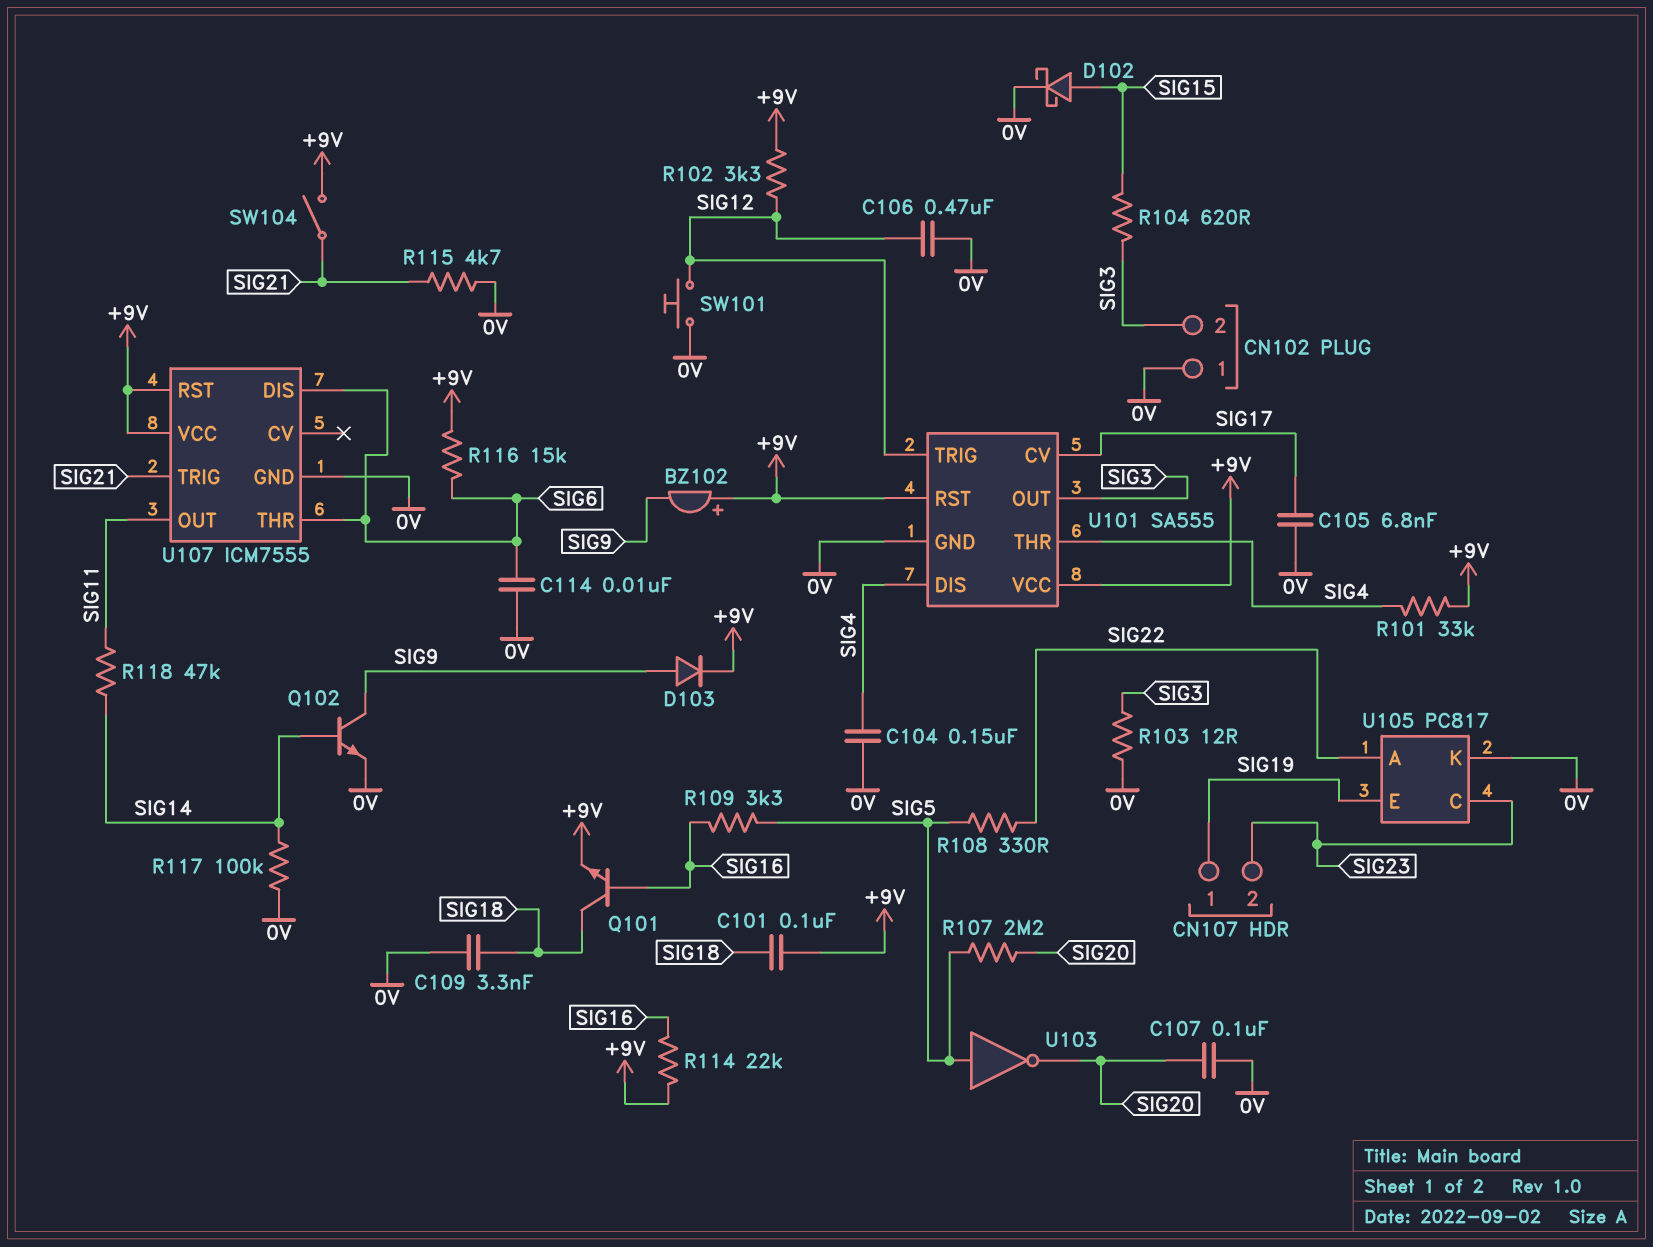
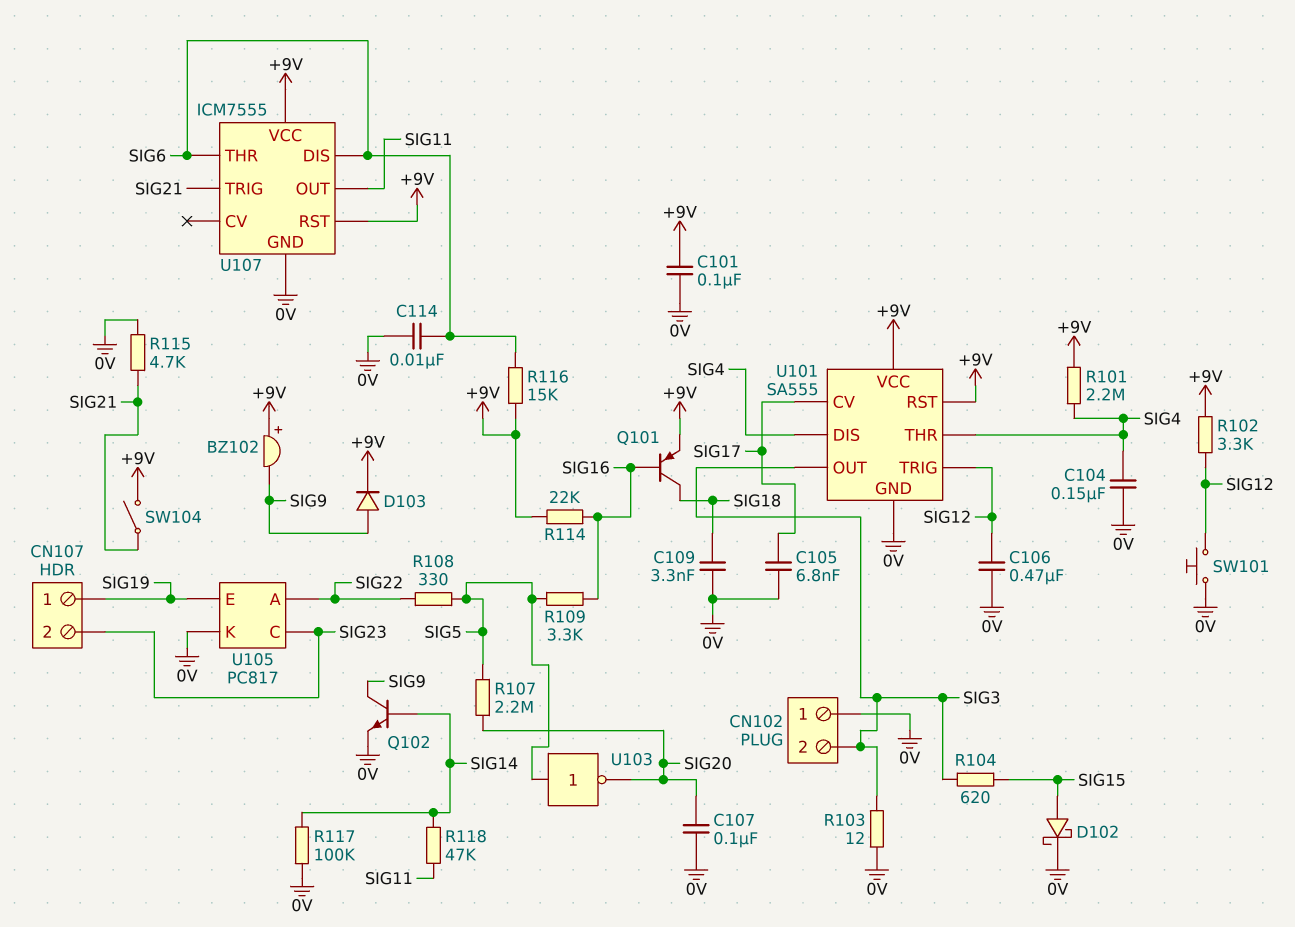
C101: 100nF (+9V, SIG18) -> 100nF (+9V, 0V)
Q101: NPN (B SIG16, C SIG18, E +9V) -> PNP (B SIG16, C SIG18, E +9V)
R101: 33k (+9V, SIG4) -> 2.2M (+9V, SIG4)

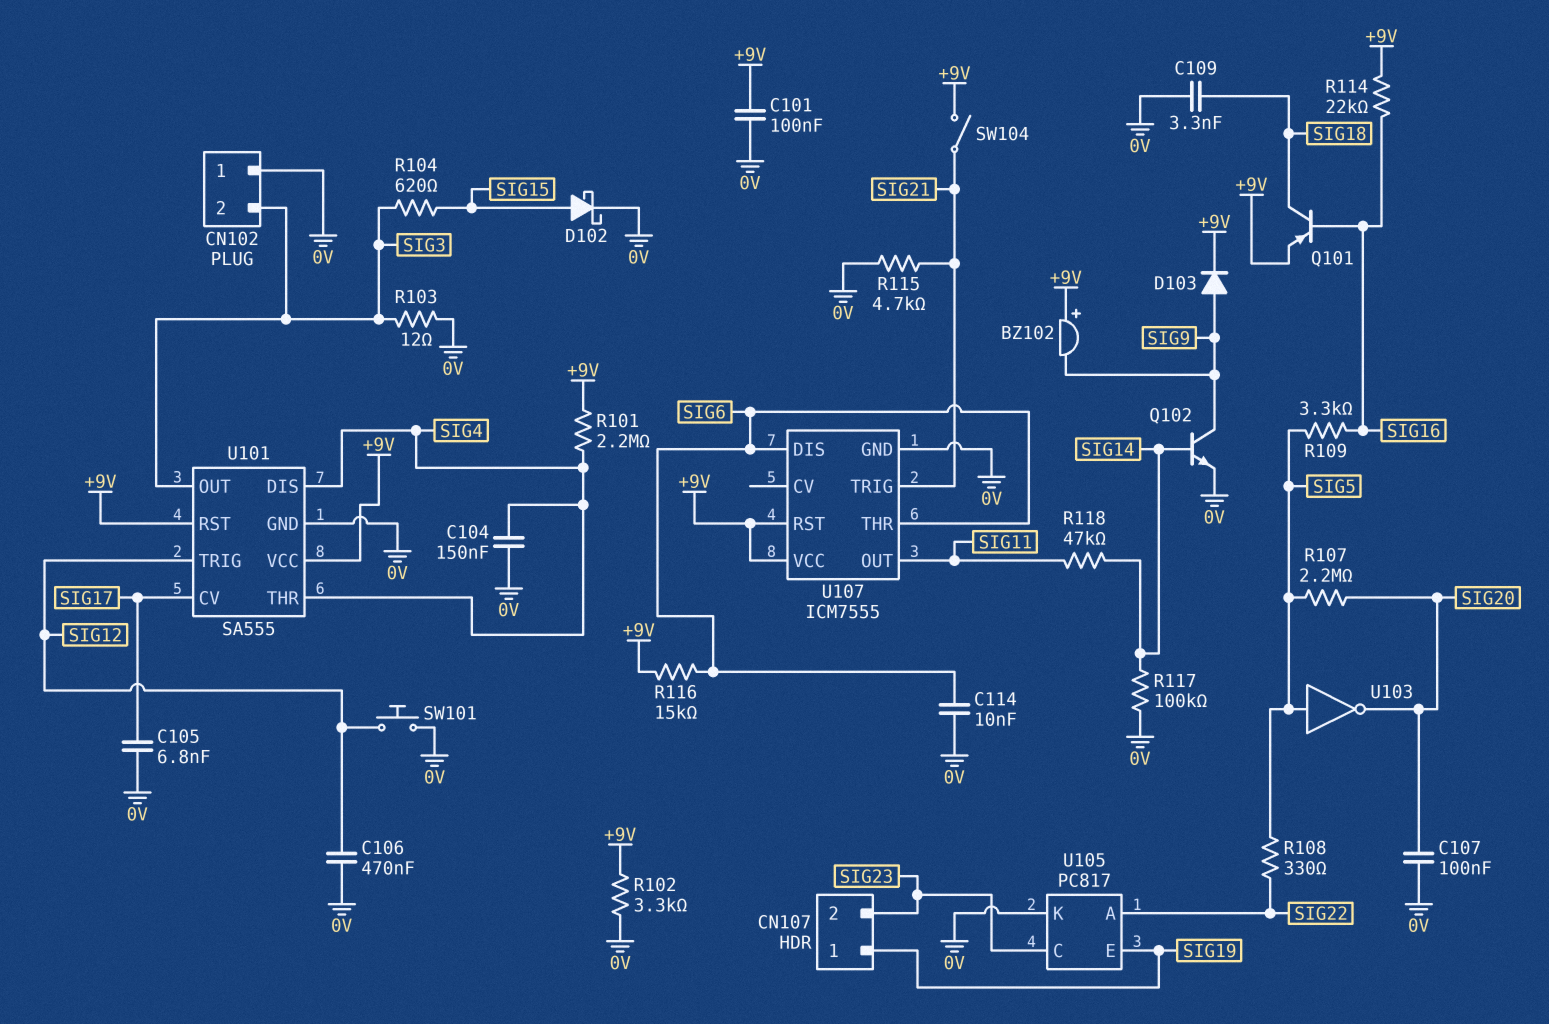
R102: 3.3k (+9V, SIG12) -> 3.3k (+9V, 0V)

